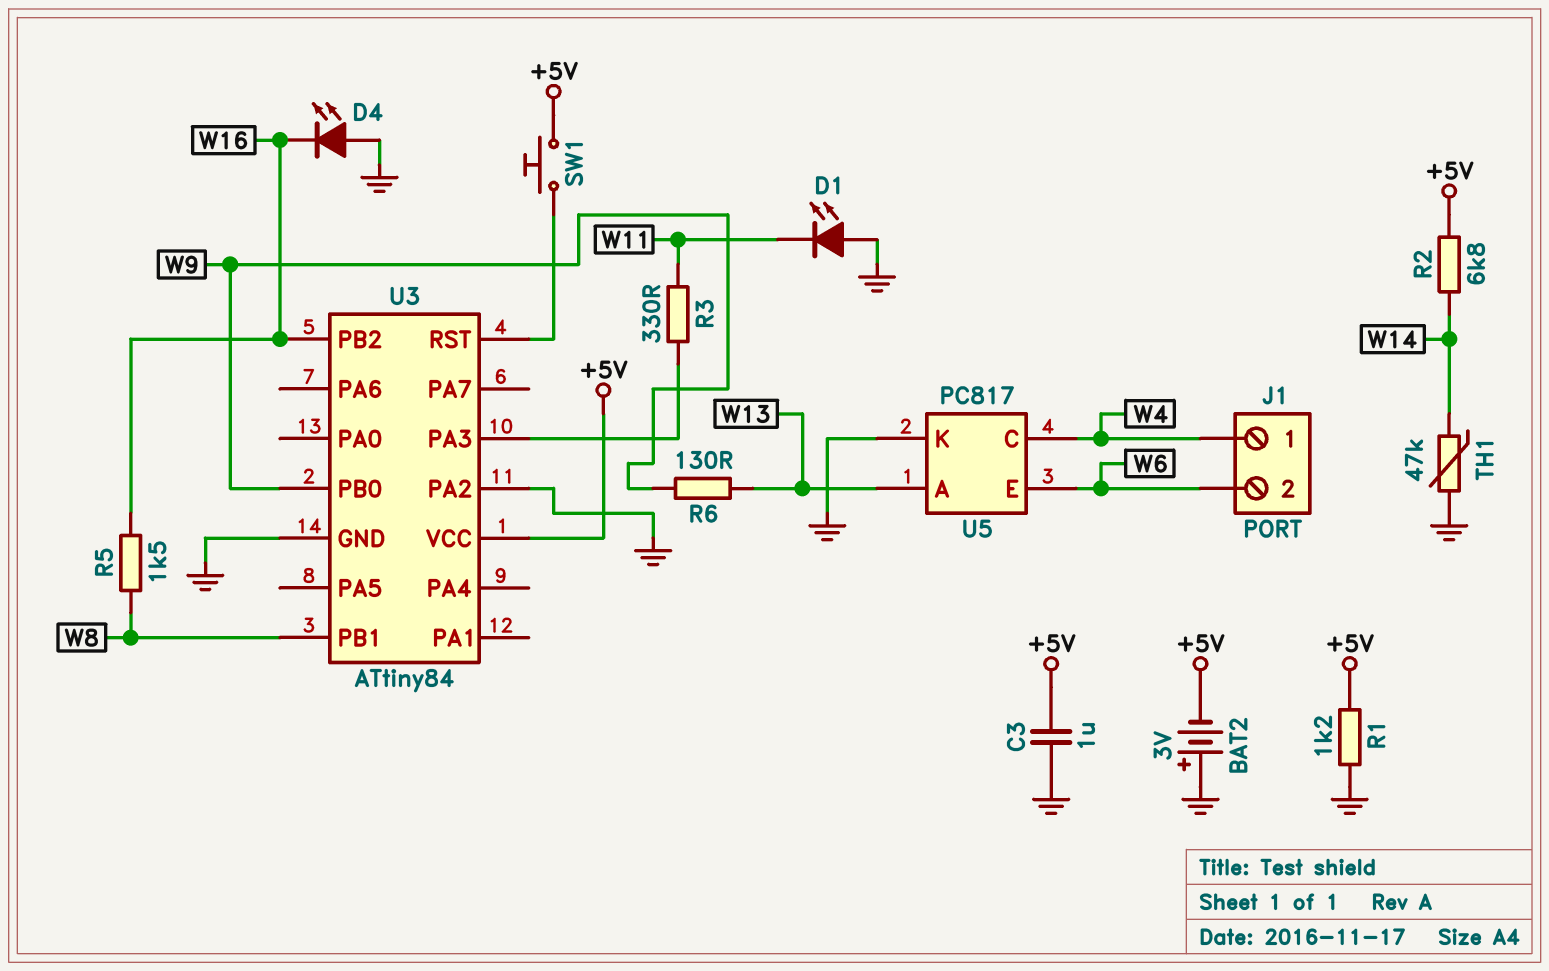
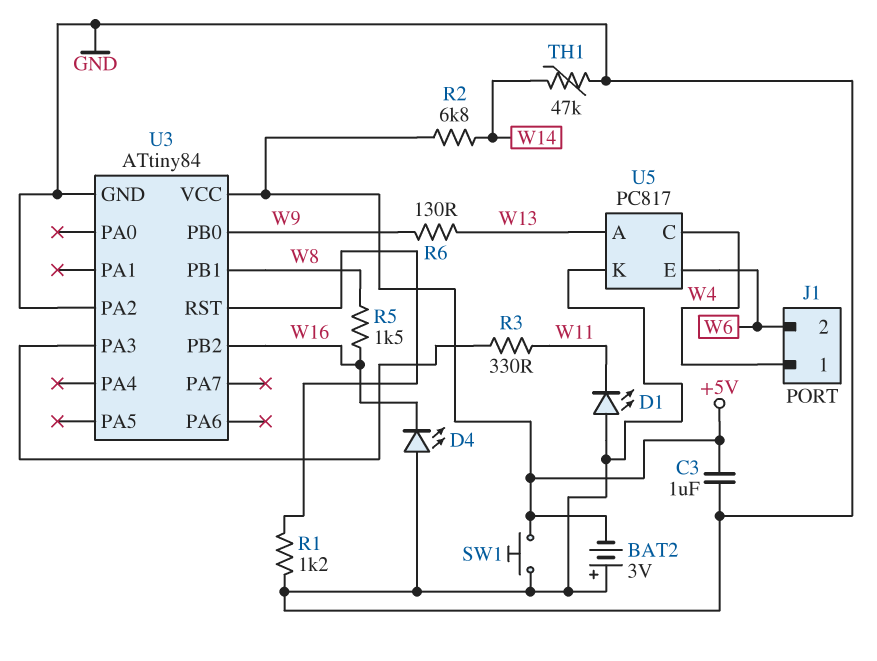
R1: 1.2k (+5V, GND) -> 1.2k (GND, U3/RST)
SW1: button (+5V, U3/RST) -> button (+5V, GND)

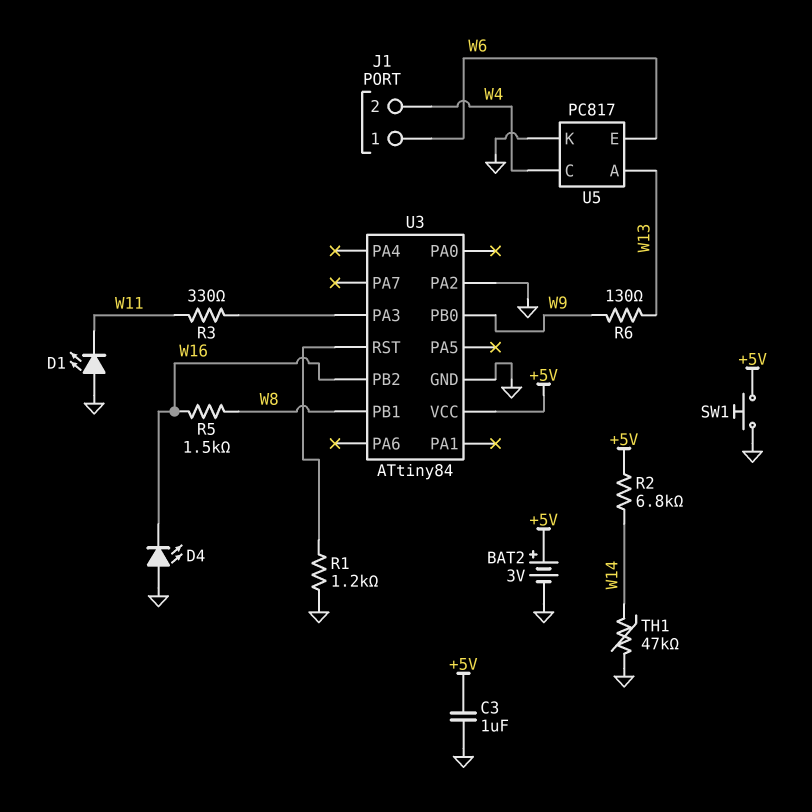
BAT2: 3V (plus GND, minus +5V) -> 3V (plus +5V, minus GND)
J1 pin 1: W4 -> W6
J1 pin 2: W6 -> W4

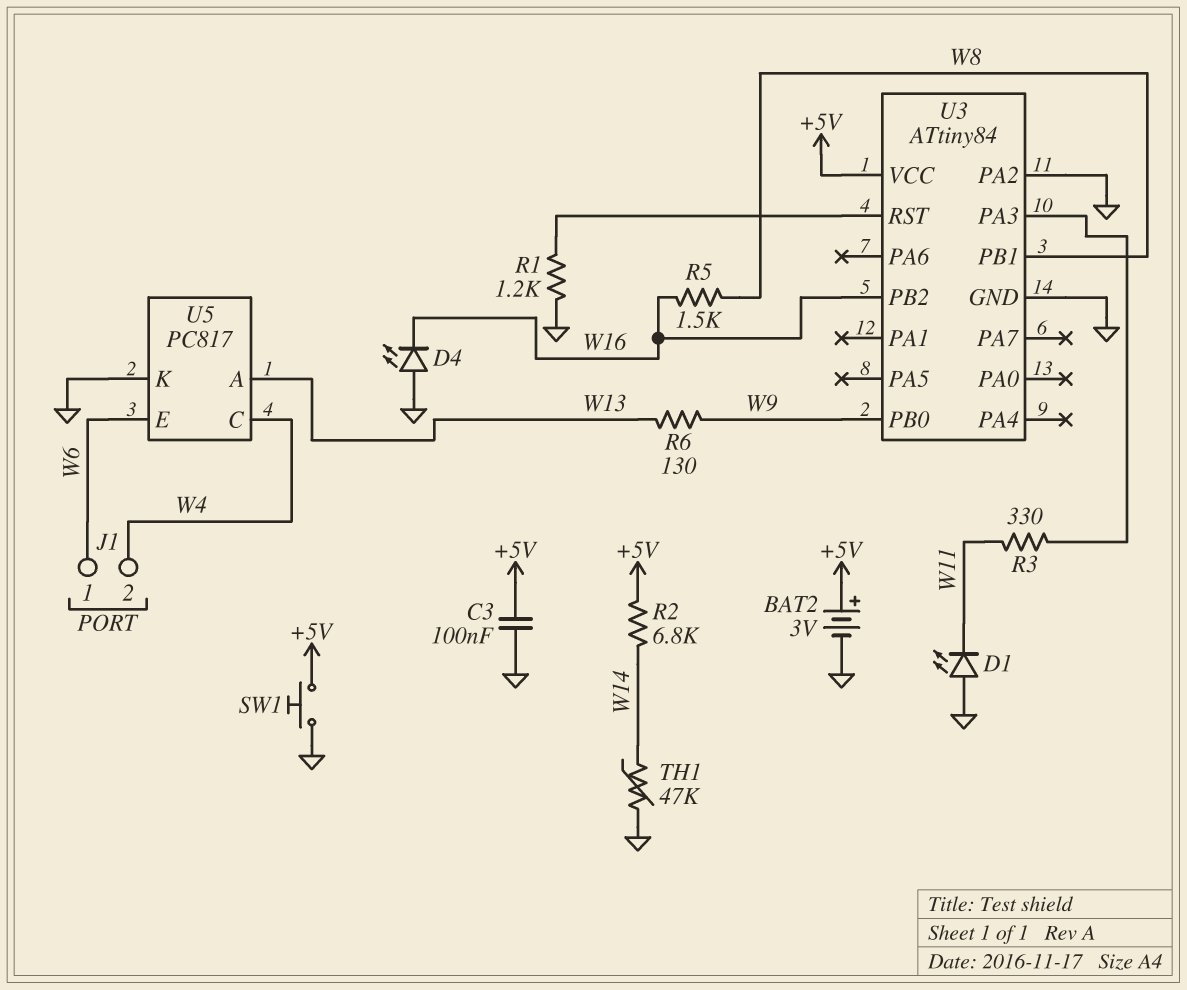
C3: 1uF (+5V, GND) -> 100nF (+5V, GND)

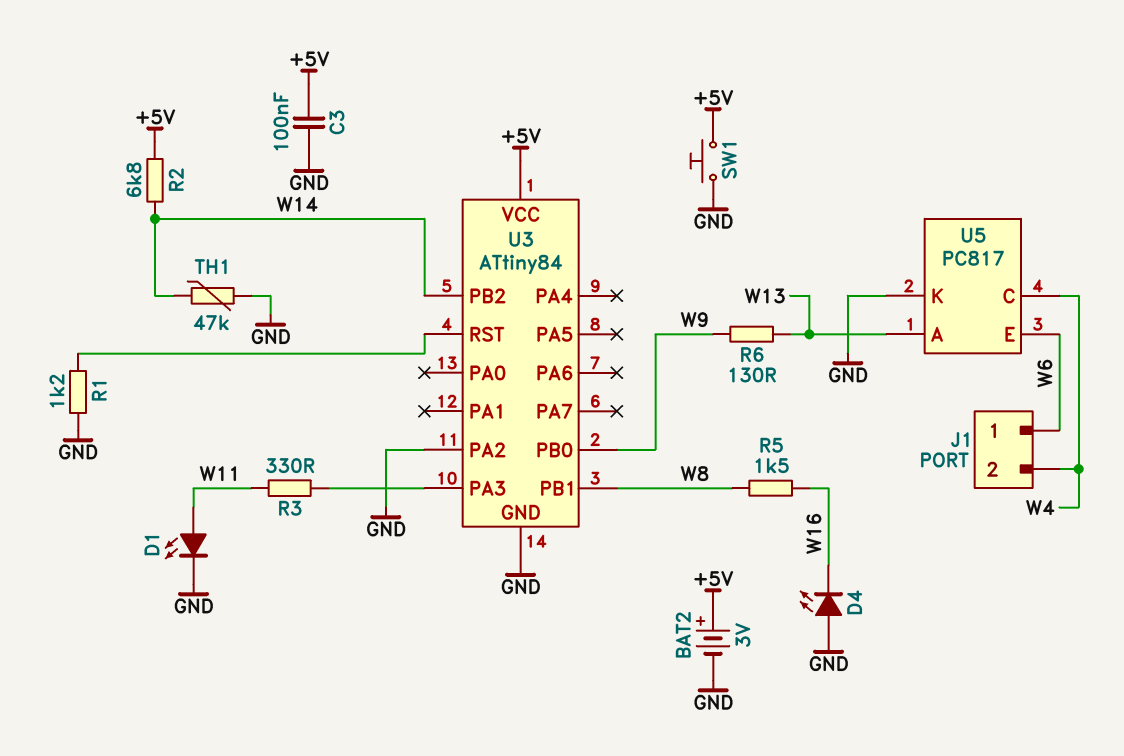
D1: LED (A GND, K W11) -> LED (A W11, K GND)
U3 pin PB2: W16 -> W14

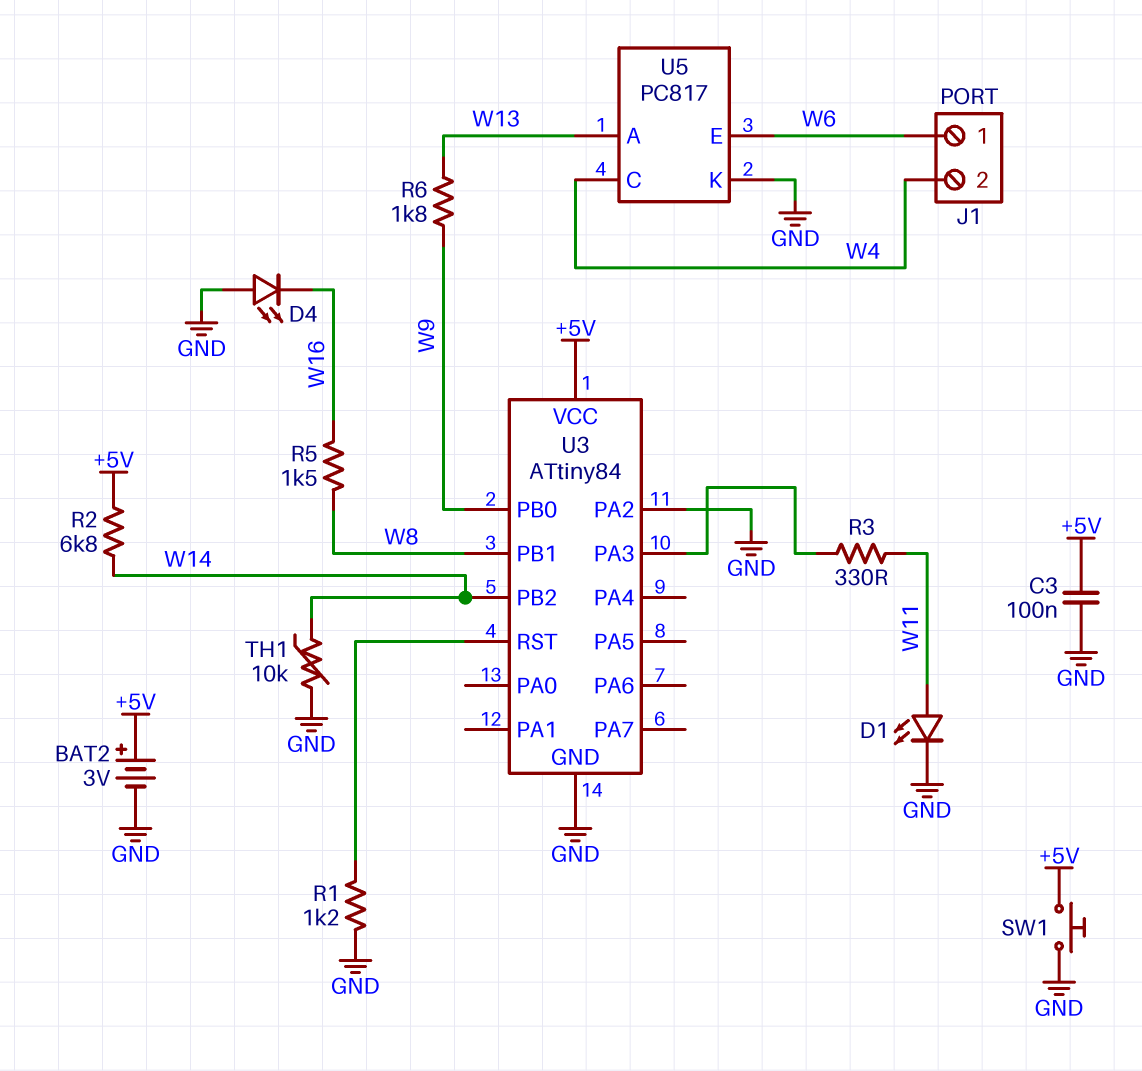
R6: 130 (W9, W13) -> 1.8k (W9, W13)
TH1: 47k (GND, W14) -> 10k (GND, W14)

